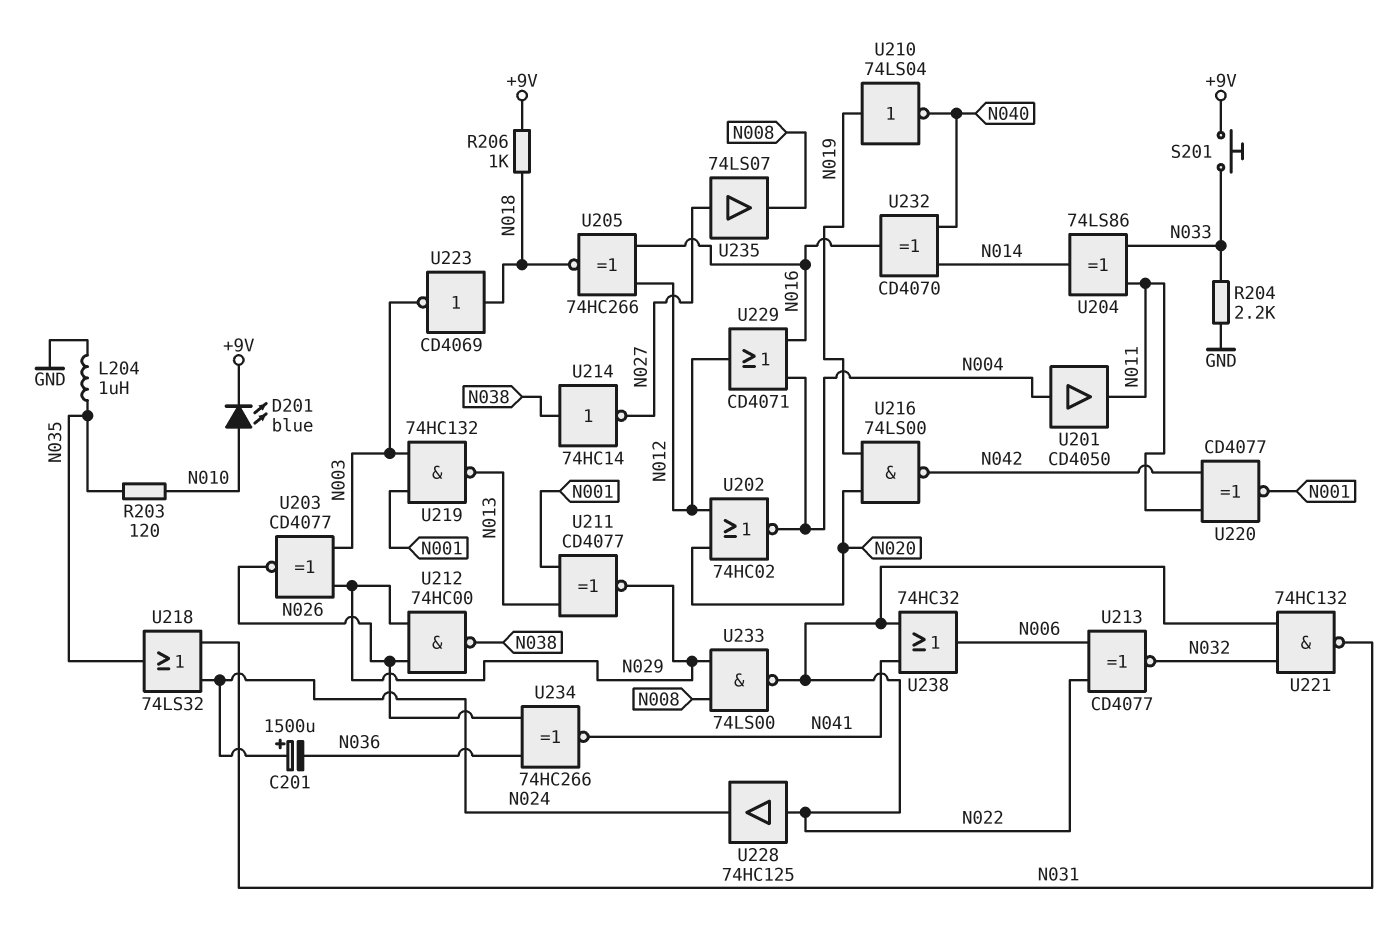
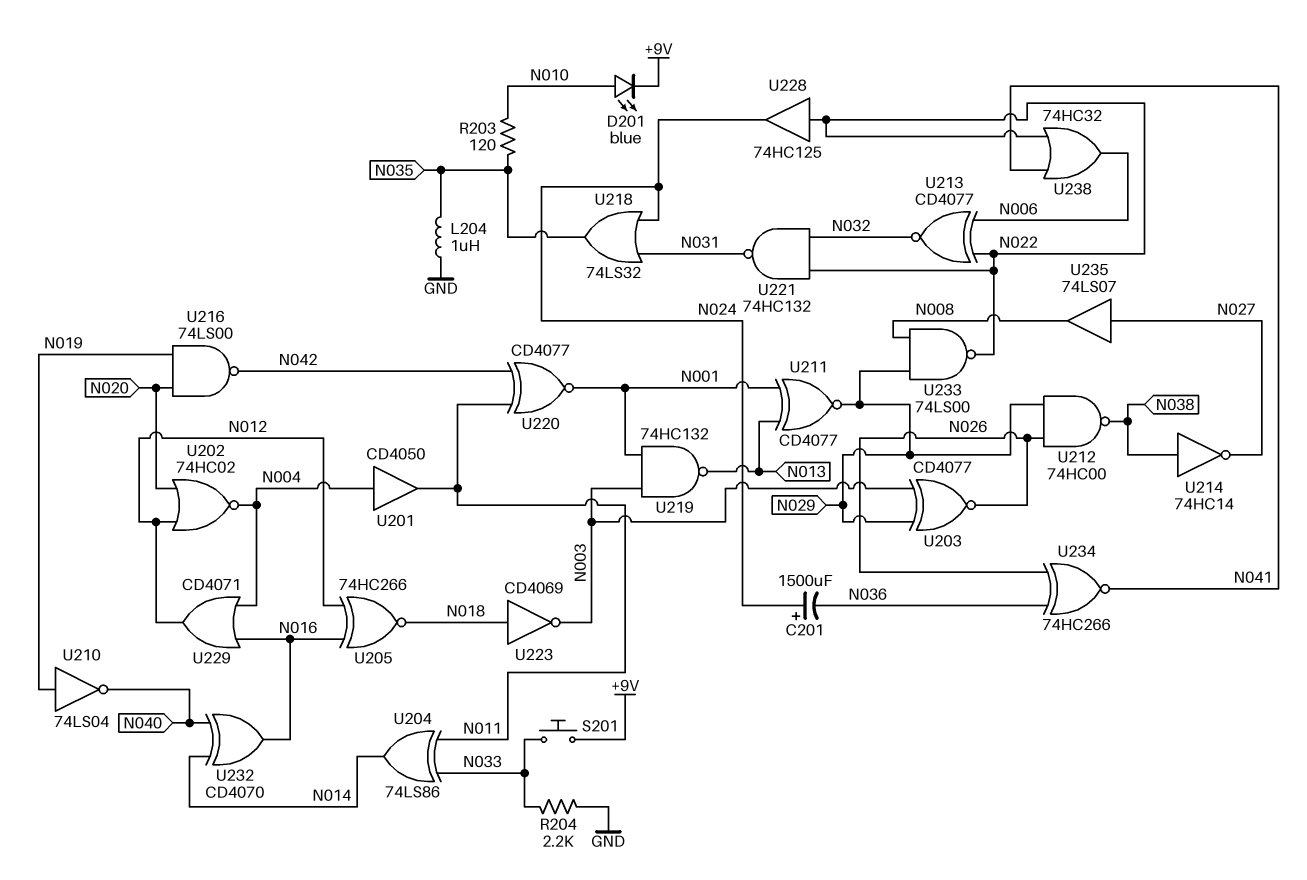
R206: 1k (+9V, N018) -> none

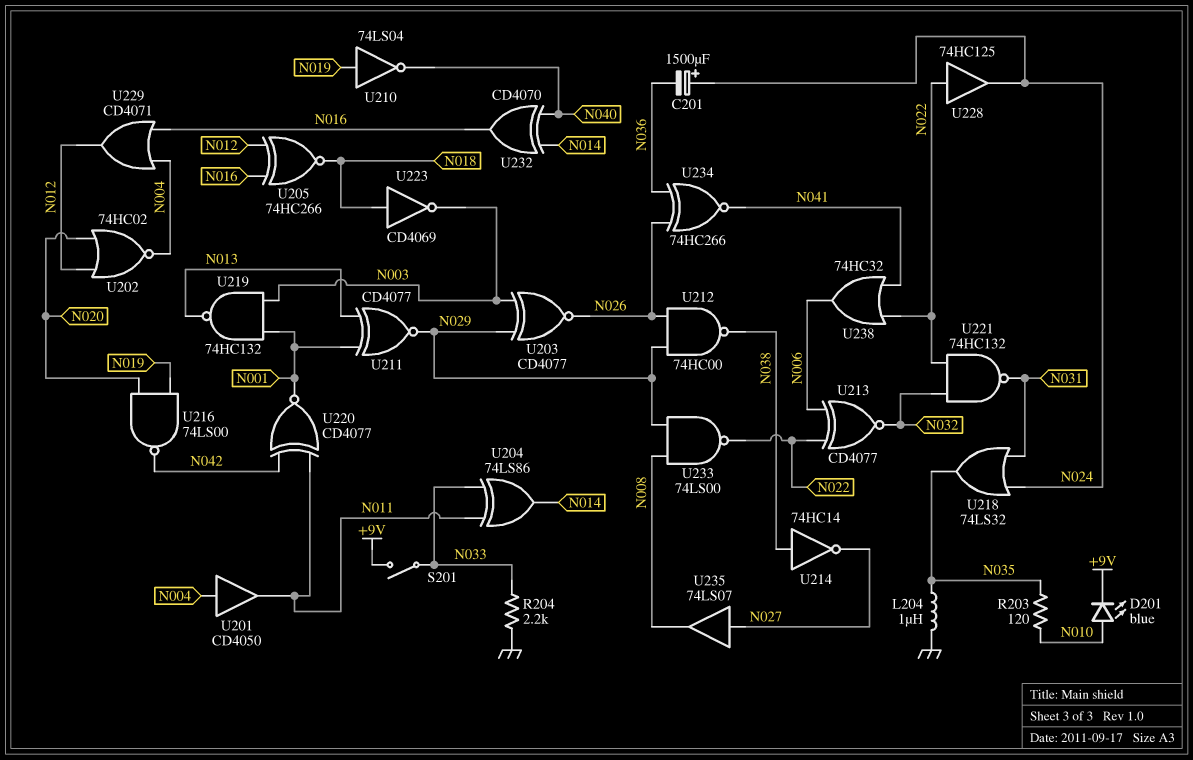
S201: button (+9V, N033) -> switch (+9V, N033)

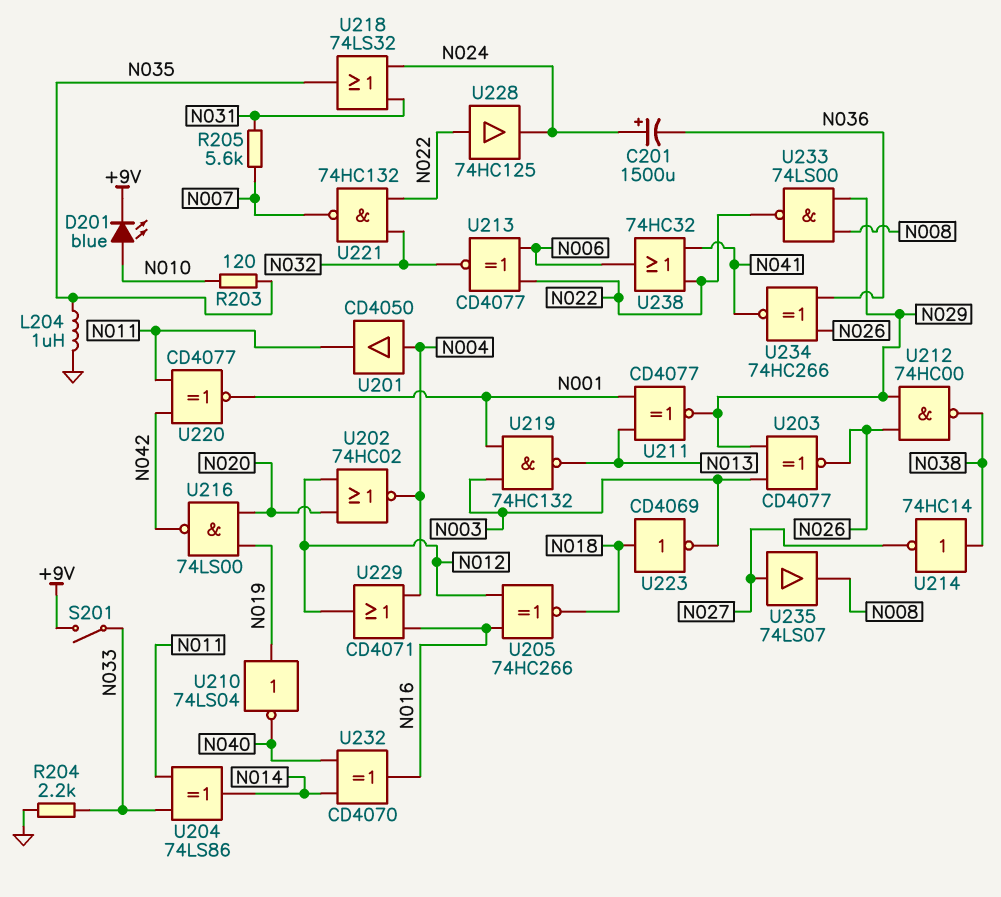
R205: none -> 5.6k (N007, N031)
U221: NAND 74HC132 (in N022, in N032, out N031) -> NAND 74HC132 (in N022, in N032, out N007)

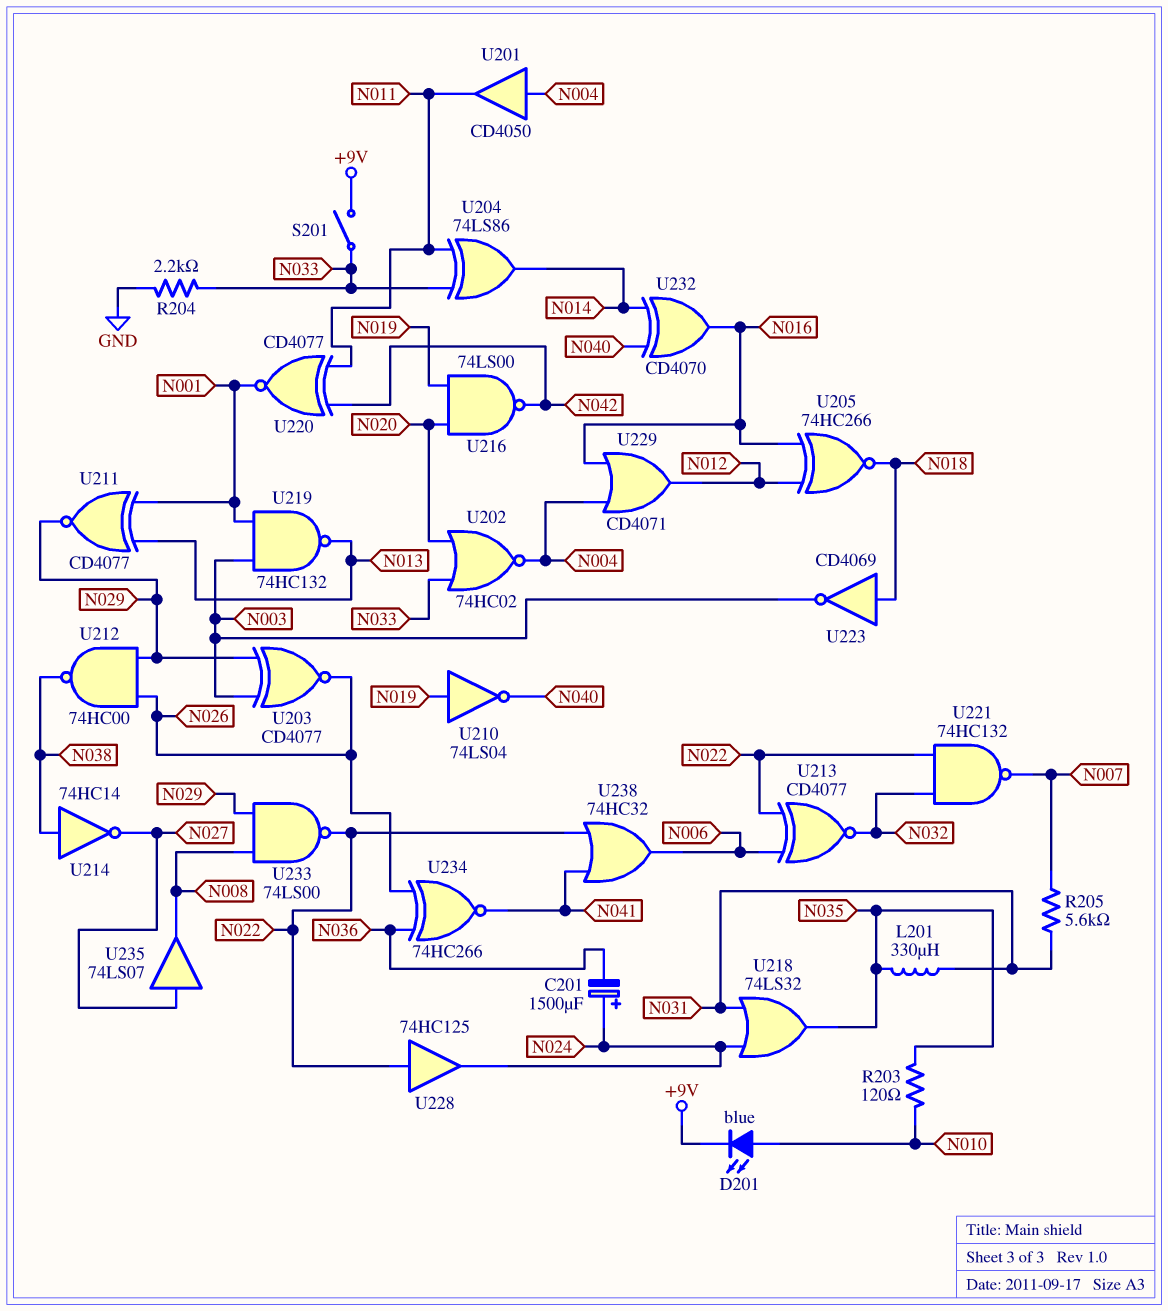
L201: none -> 330uH (N031, N035)
L204: 1uH (GND, N035) -> none
U202: NOR 74HC02 (in N012, in N020, out N004) -> NOR 74HC02 (in N020, in N033, out N004)

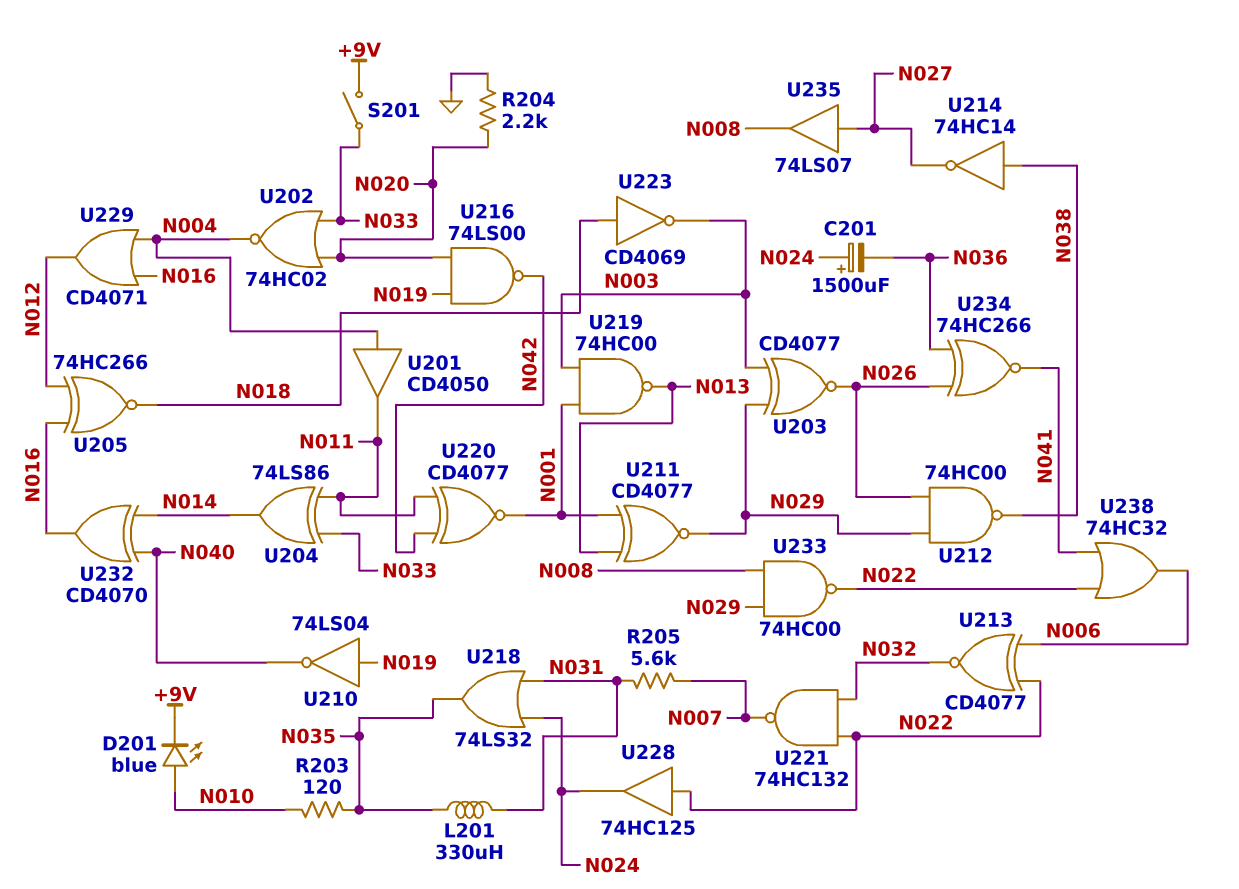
R204: 2.2k (GND, N033) -> 2.2k (GND, N020)
U219: NAND 74HC132 (in N001, in N003, out N013) -> NAND 74HC00 (in N001, in N003, out N013)
U233: NAND 74LS00 (in N008, in N029, out N022) -> NAND 74HC00 (in N008, in N029, out N022)

